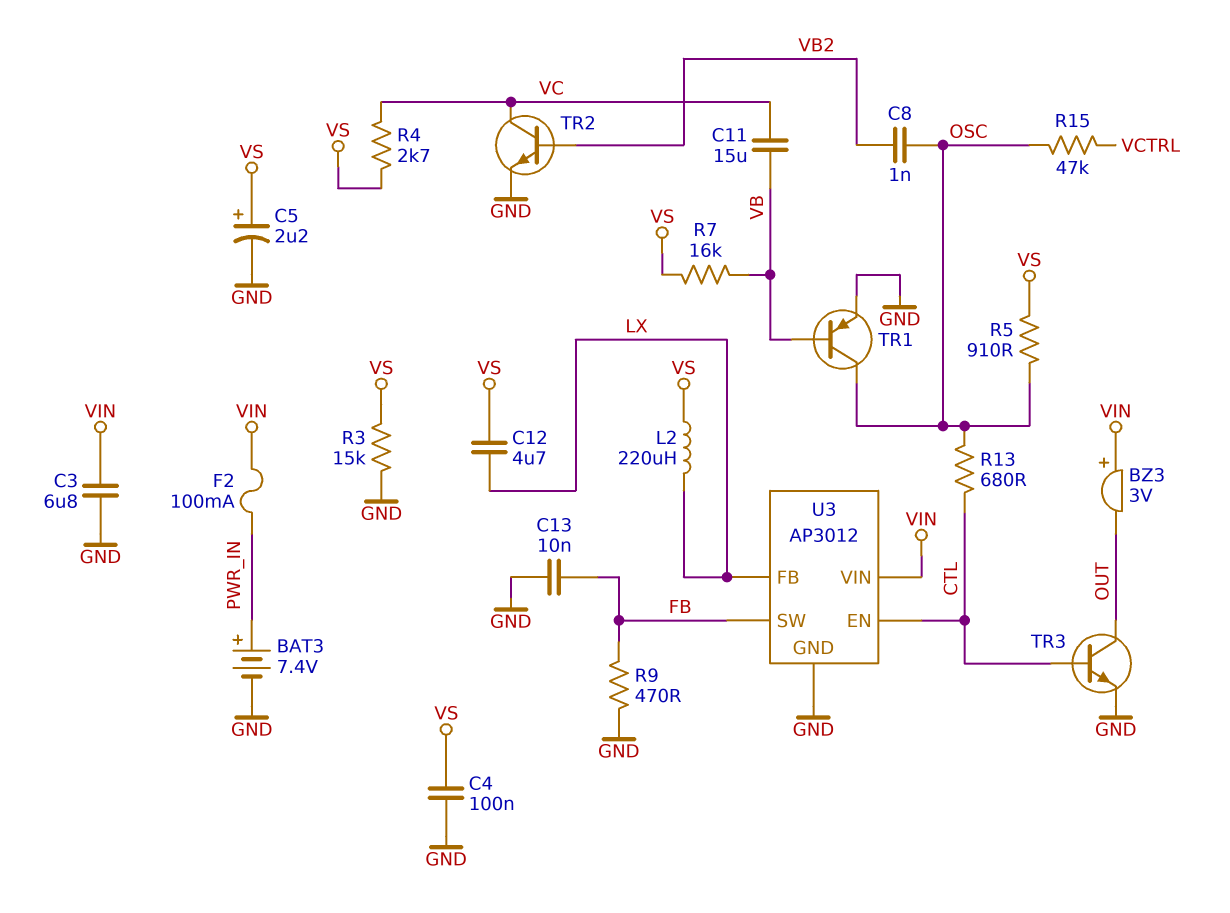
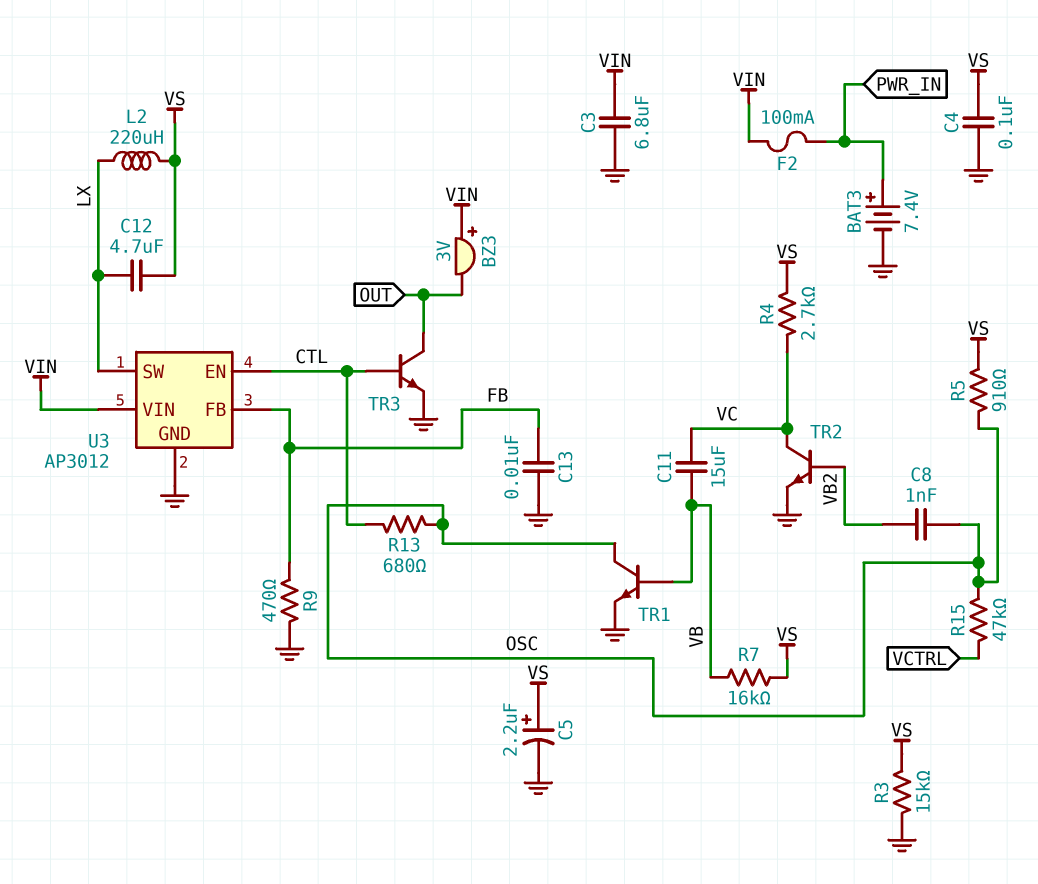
TR1: PNP (B VB, C OSC, E GND) -> NPN (B VB, C OSC, E GND)
U3 pin FB: LX -> FB
U3 pin SW: FB -> LX

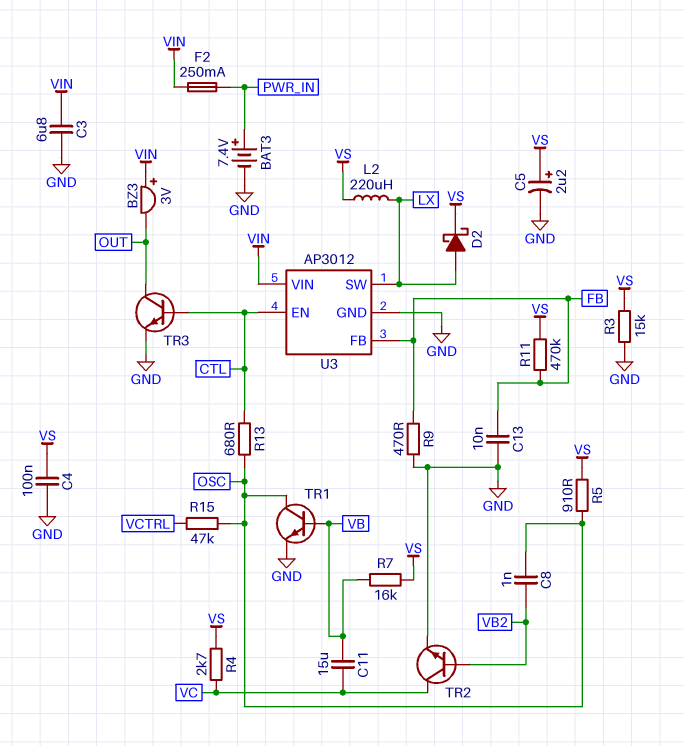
C12: 4.7uF (LX, VS) -> none
D2: none -> schottky (A LX, K VS)
F2: 100mA (PWR_IN, VIN) -> 250mA (PWR_IN, VIN)
R11: none -> 470k (FB, VS)

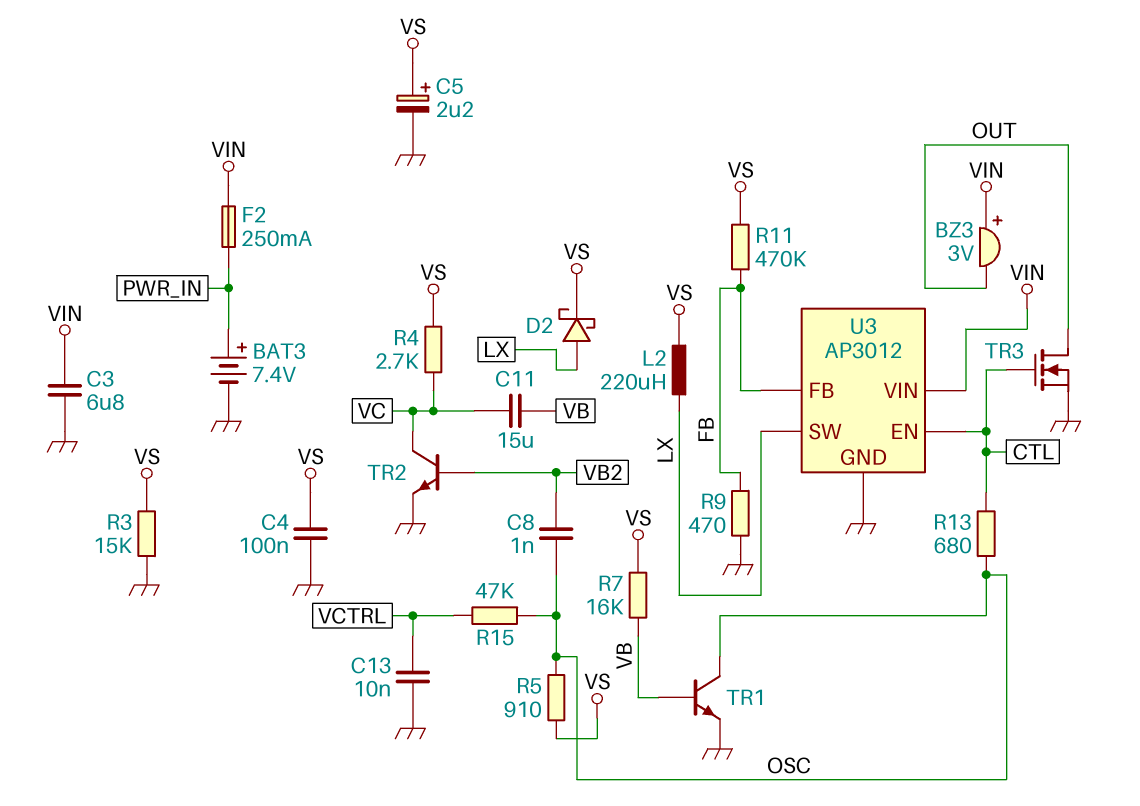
C13: 10nF (FB, GND) -> 10nF (GND, VCTRL)
TR3: NPN (B CTL, C OUT, E GND) -> NMOS (G CTL, D OUT, S GND)

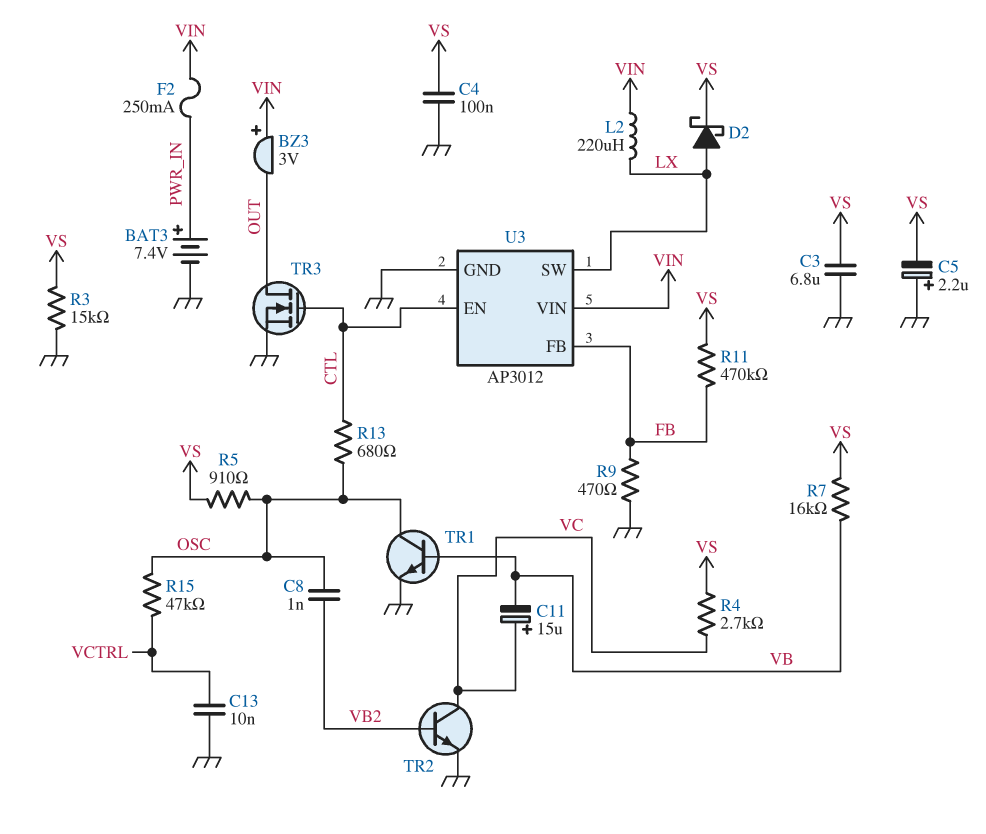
C3: 6.8uF (GND, VIN) -> 6.8uF (GND, VS)
C5: 2.2uF (plus VS, minus GND) -> 2.2uF (plus GND, minus VS)
C11: 15uF (VB, VC) -> 15uF (plus VC, minus VB)
L2: 220uH (LX, VS) -> 220uH (LX, VIN)

